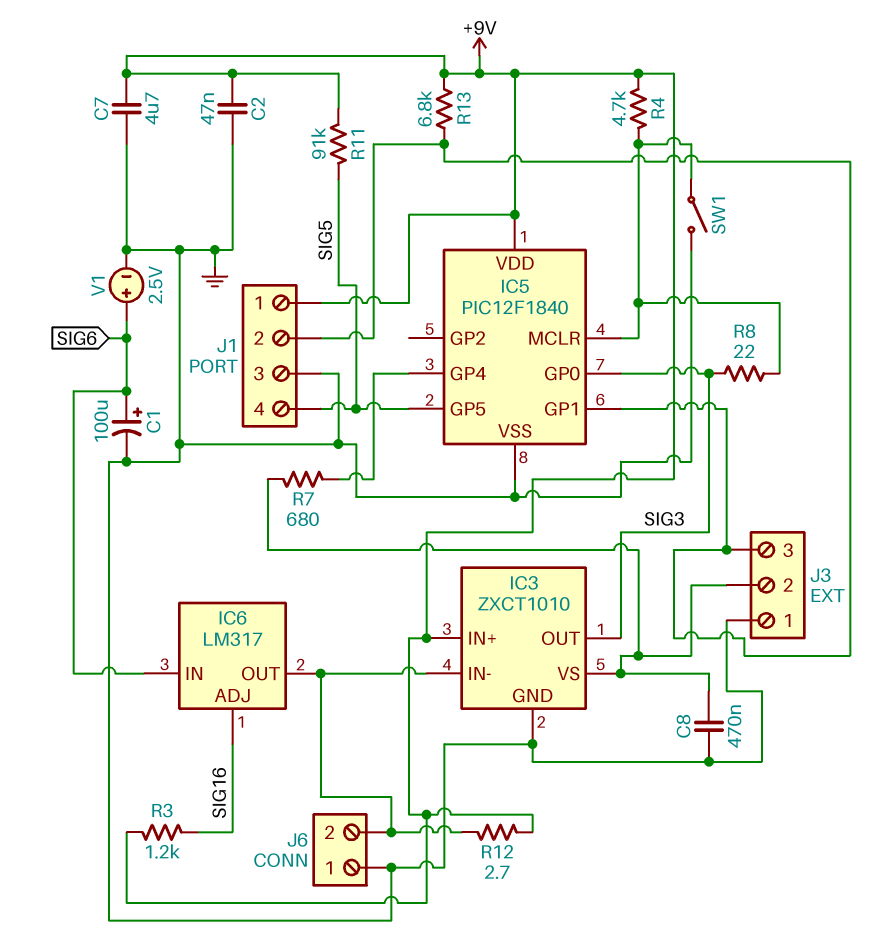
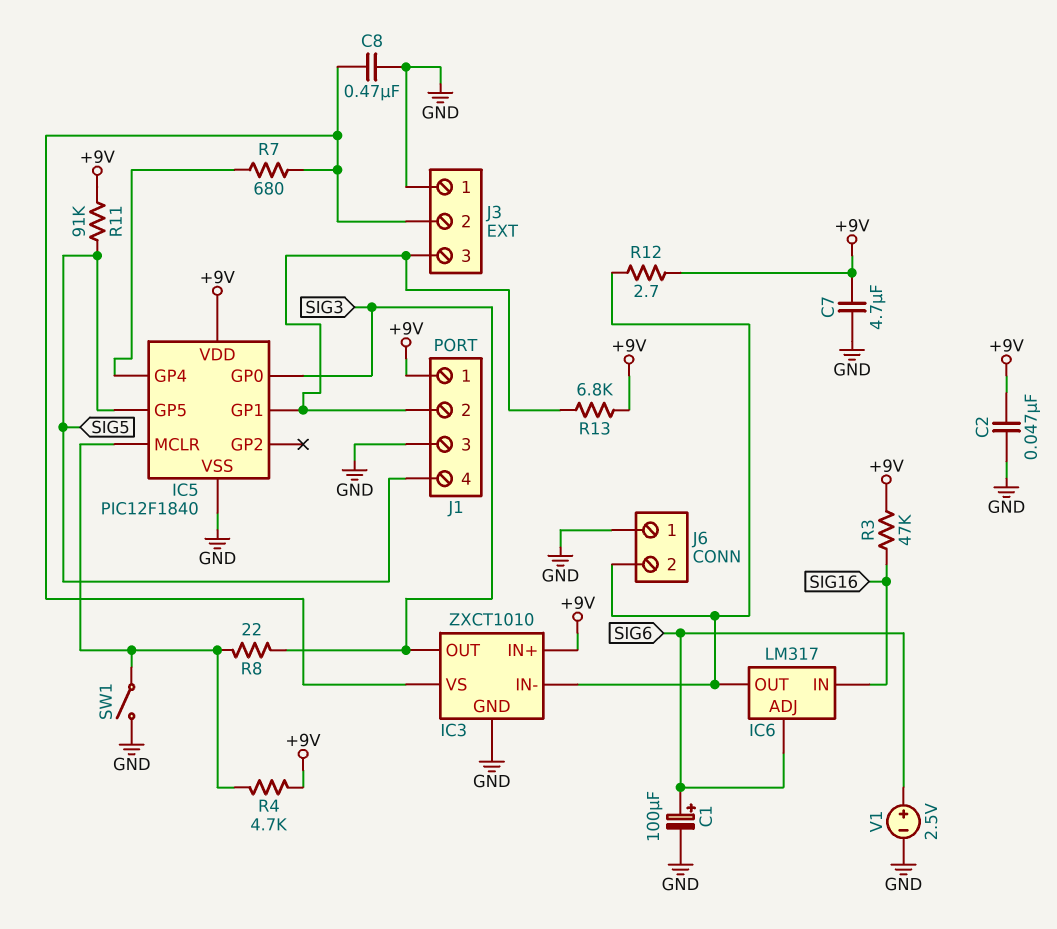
IC6 pin ADJ: SIG16 -> SIG6
IC6 pin IN: SIG6 -> SIG16
R3: 1.2k (+9V, SIG16) -> 47k (+9V, SIG16)

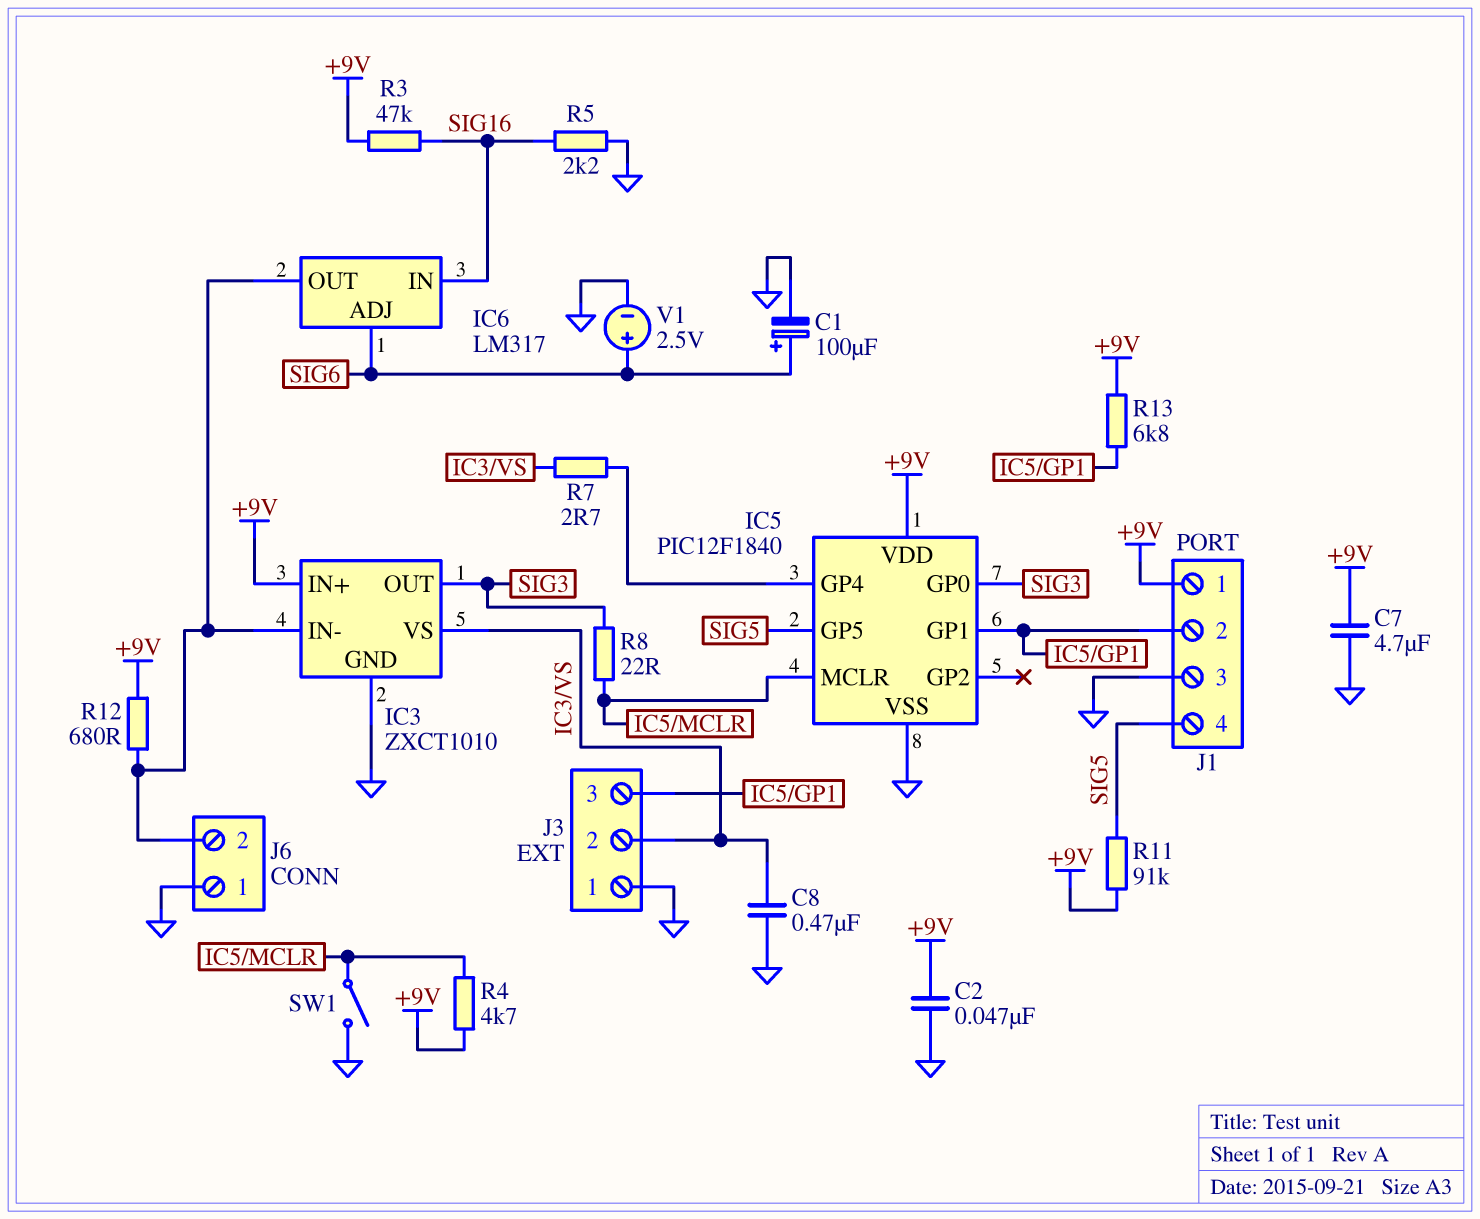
R5: none -> 2.2k (GND, SIG16)
R7: 680 (IC3/VS, IC5/GP4) -> 2.7 (IC3/VS, IC5/GP4)
R12: 2.7 (+9V, IC3/IN-) -> 680 (+9V, IC3/IN-)

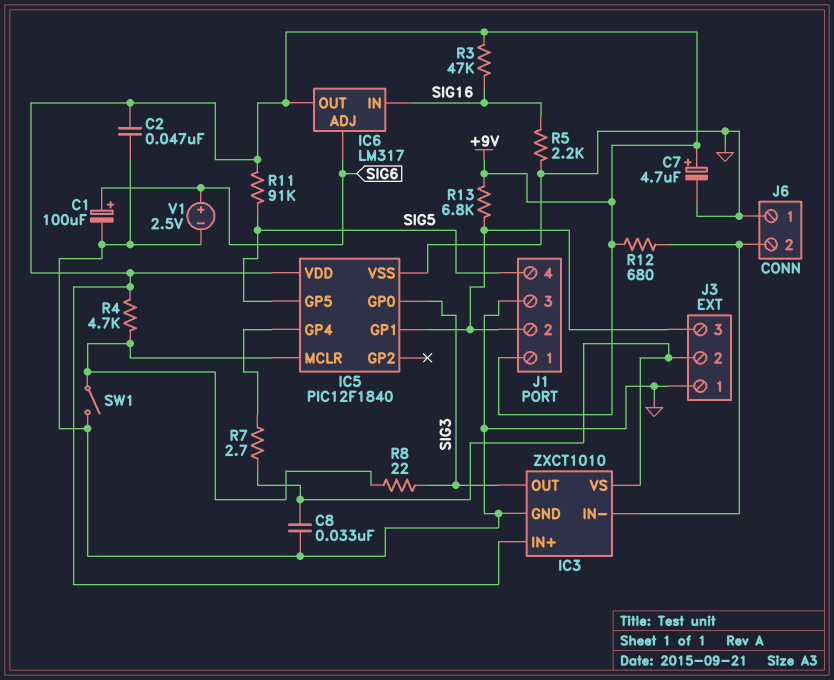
C7: 4.7uF (+9V, GND) -> 4.7uF (plus +9V, minus GND)
C8: 470nF (GND, IC3/VS) -> 33nF (GND, IC3/VS)
IC6 pin OUT: IC3/IN- -> +9V

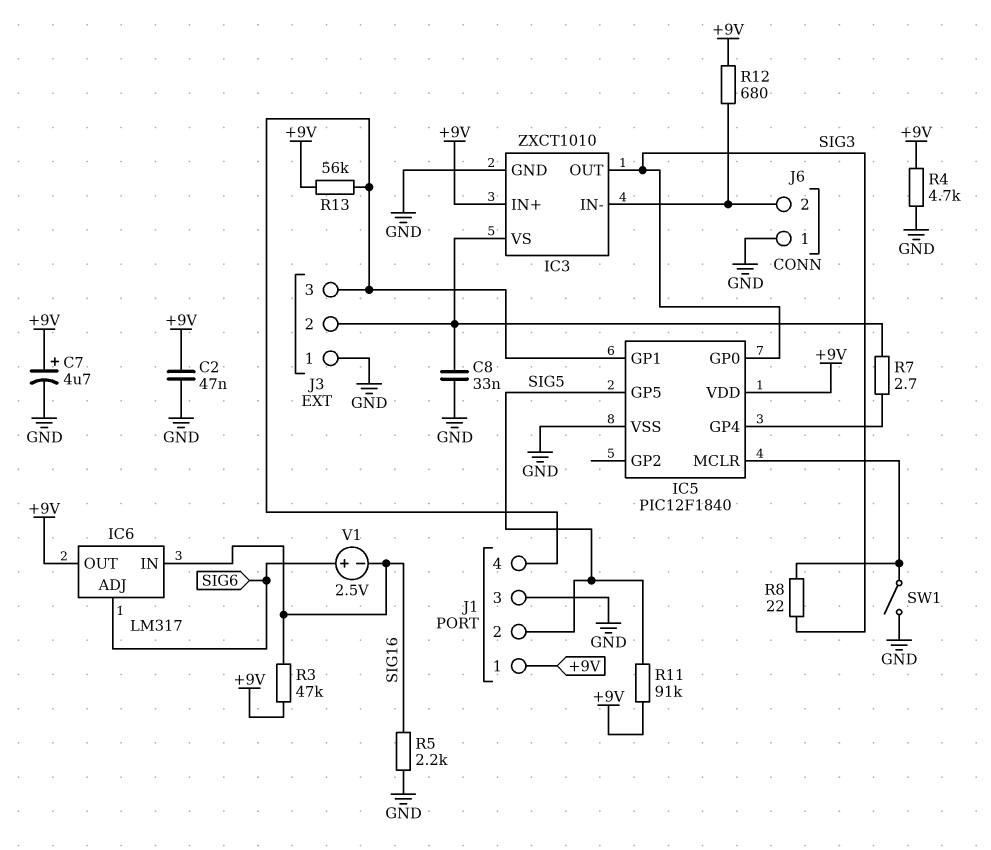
C1: 100uF (plus SIG6, minus GND) -> none
J1 pin 2: IC5/GP1 -> SIG5
J1 pin 4: SIG5 -> IC5/GP1
R4: 4.7k (+9V, IC5/MCLR) -> 4.7k (+9V, GND)
R13: 6.8k (+9V, IC5/GP1) -> 56k (+9V, IC5/GP1)
V1: 2.5V (plus SIG6, minus GND) -> 2.5V (plus SIG6, minus SIG16)

